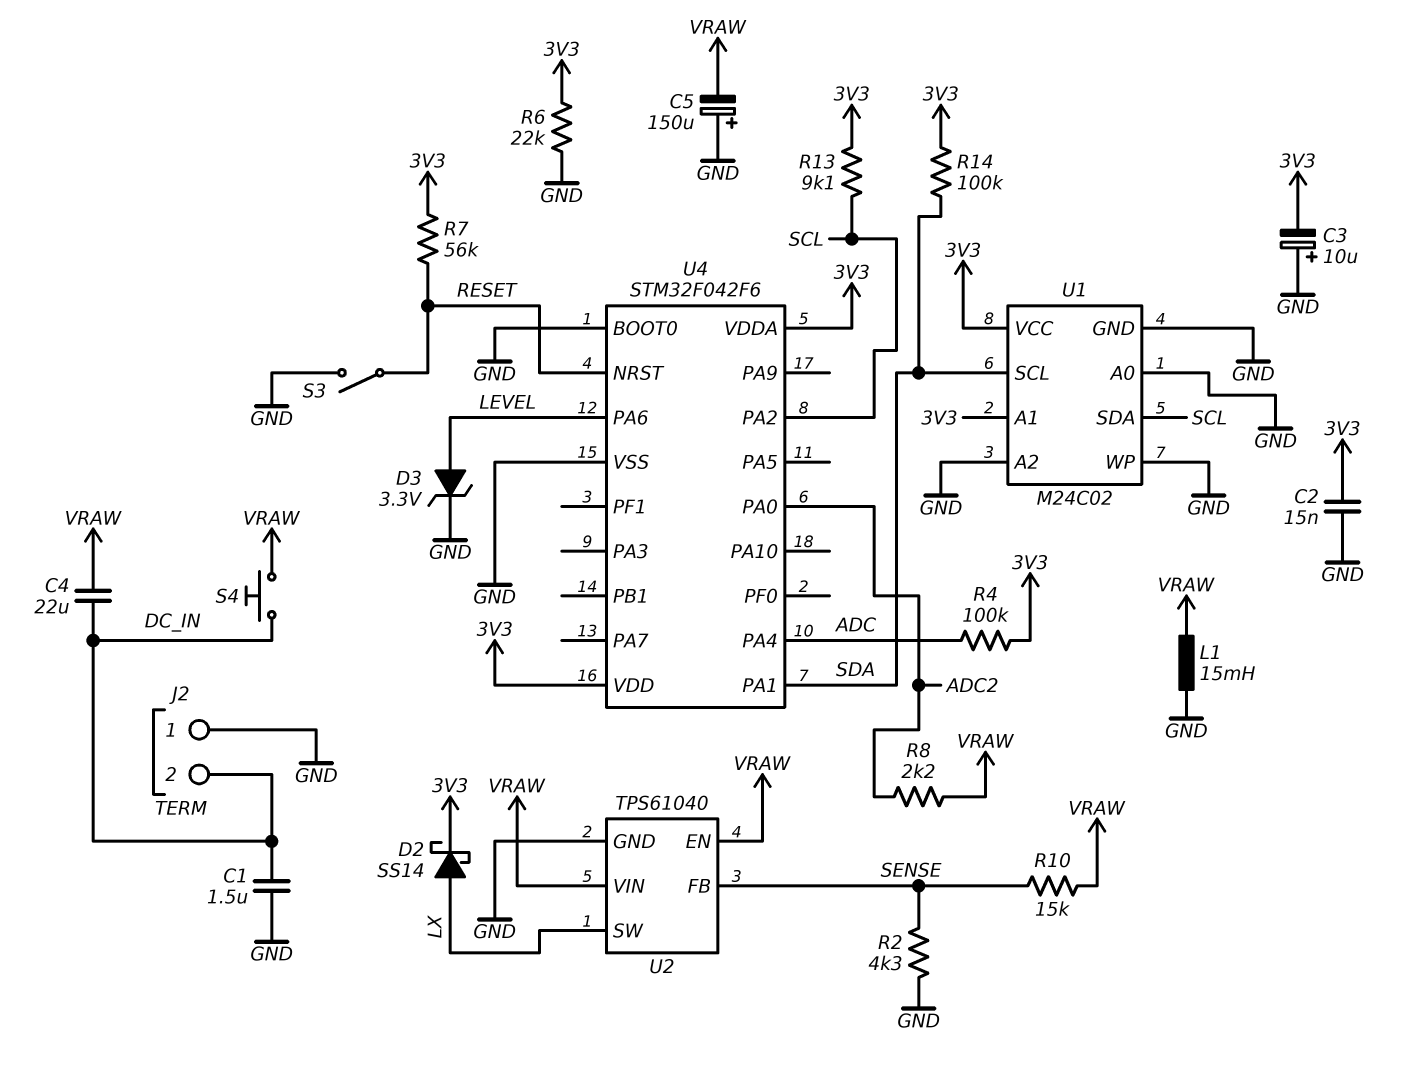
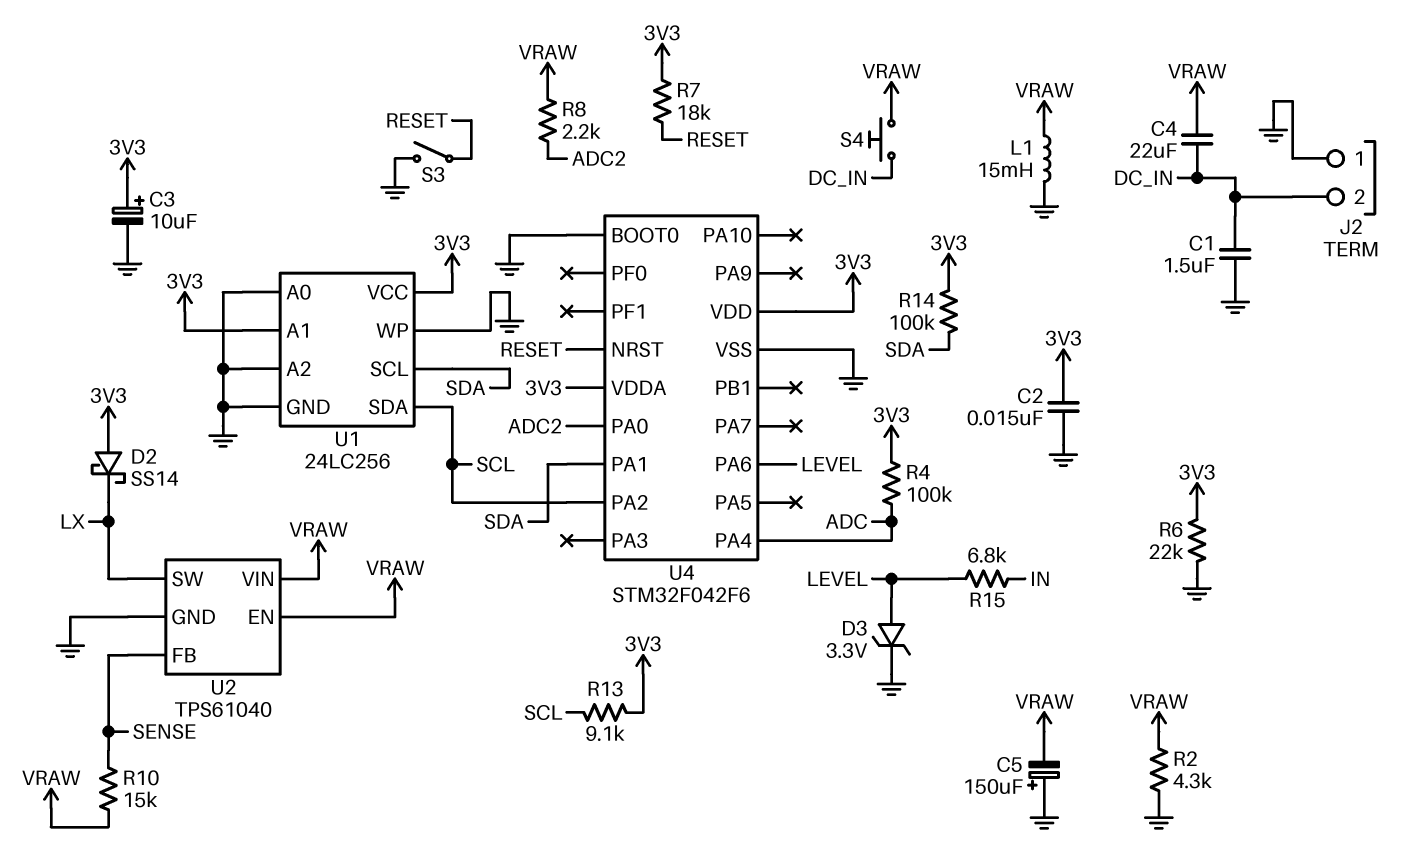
C3: 10uF (plus GND, minus 3V3) -> 10uF (plus 3V3, minus GND)
D2: schottky SS14 (A LX, K 3V3) -> schottky SS14 (A 3V3, K LX)
R2: 4.3k (GND, SENSE) -> 4.3k (GND, VRAW)
R7: 56k (3V3, RESET) -> 18k (3V3, RESET)
R15: none -> 6.8k (IN, LEVEL)
U1: M24C02 -> 24LC256

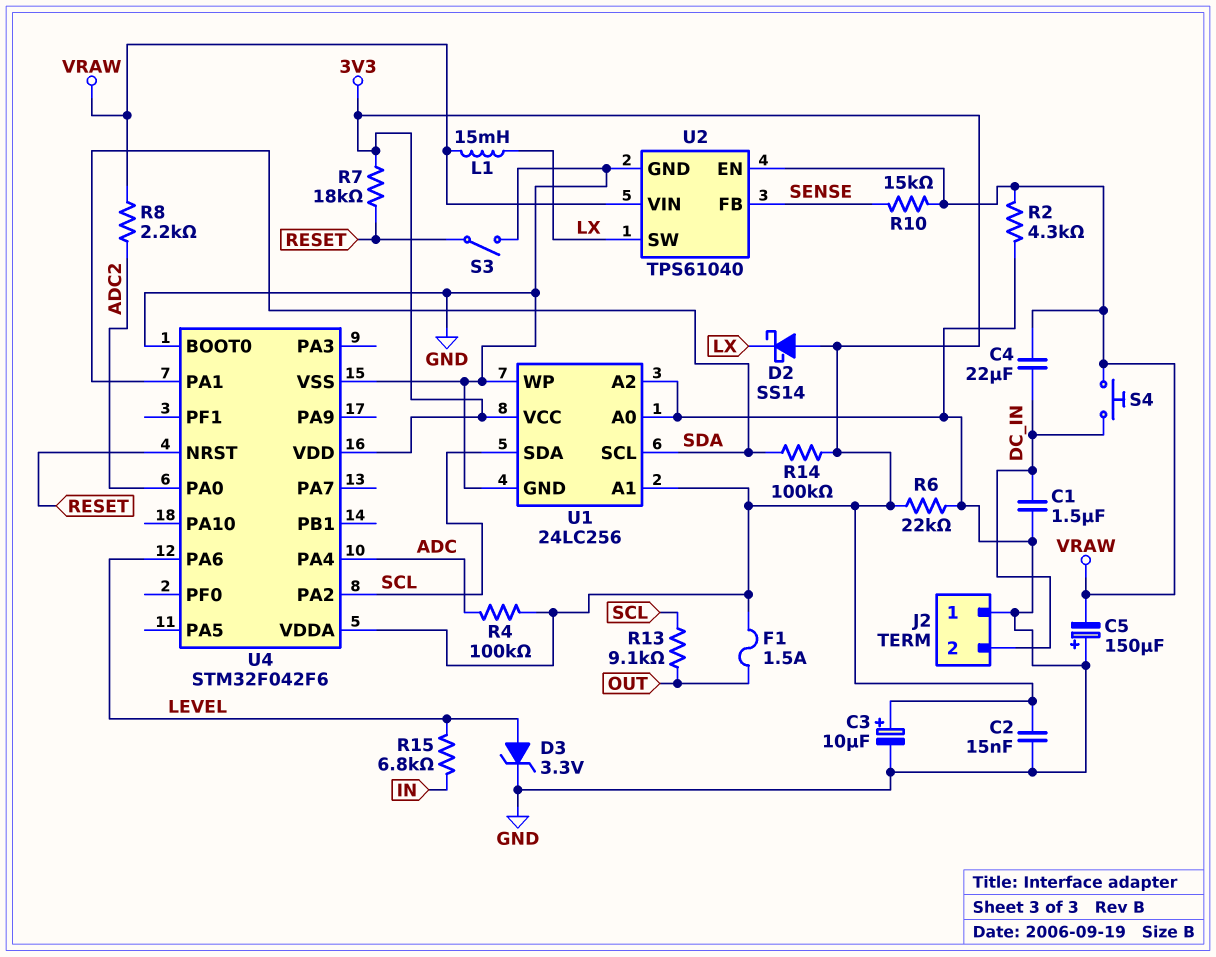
F1: none -> 1.5A (3V3, OUT)
L1: 15mH (GND, VRAW) -> 15mH (LX, VRAW)
R13: 9.1k (3V3, SCL) -> 9.1k (OUT, SCL)

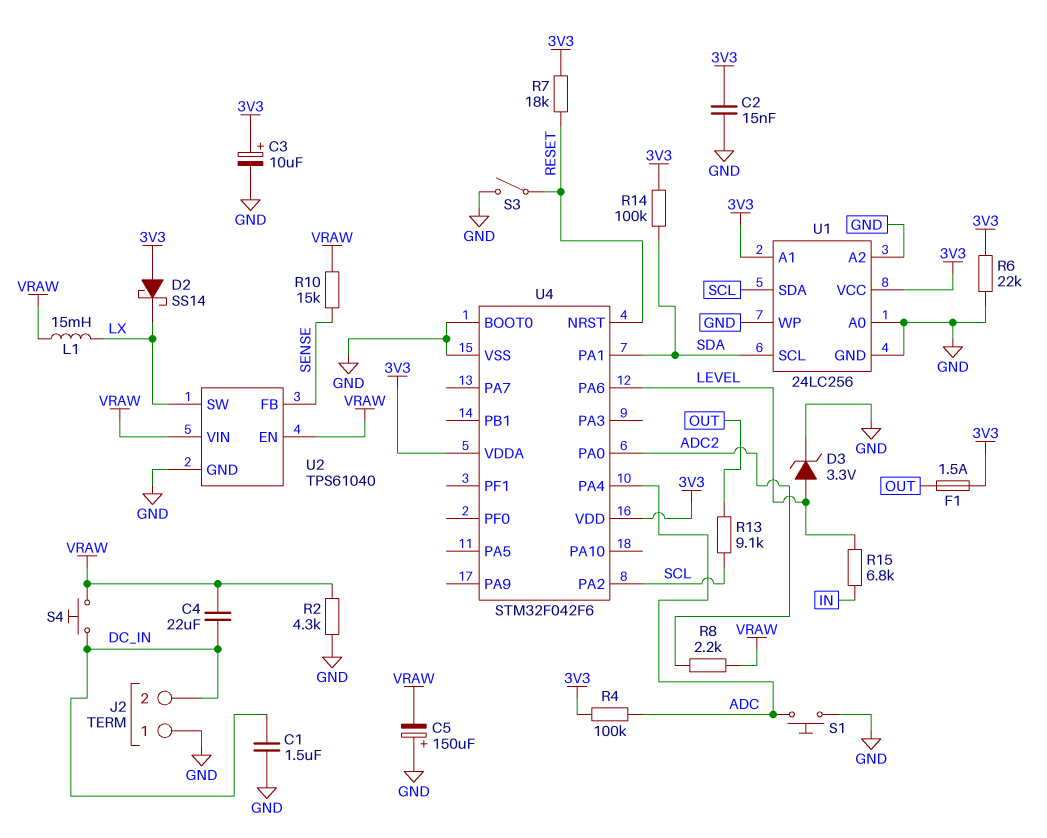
S1: none -> button (ADC, GND)

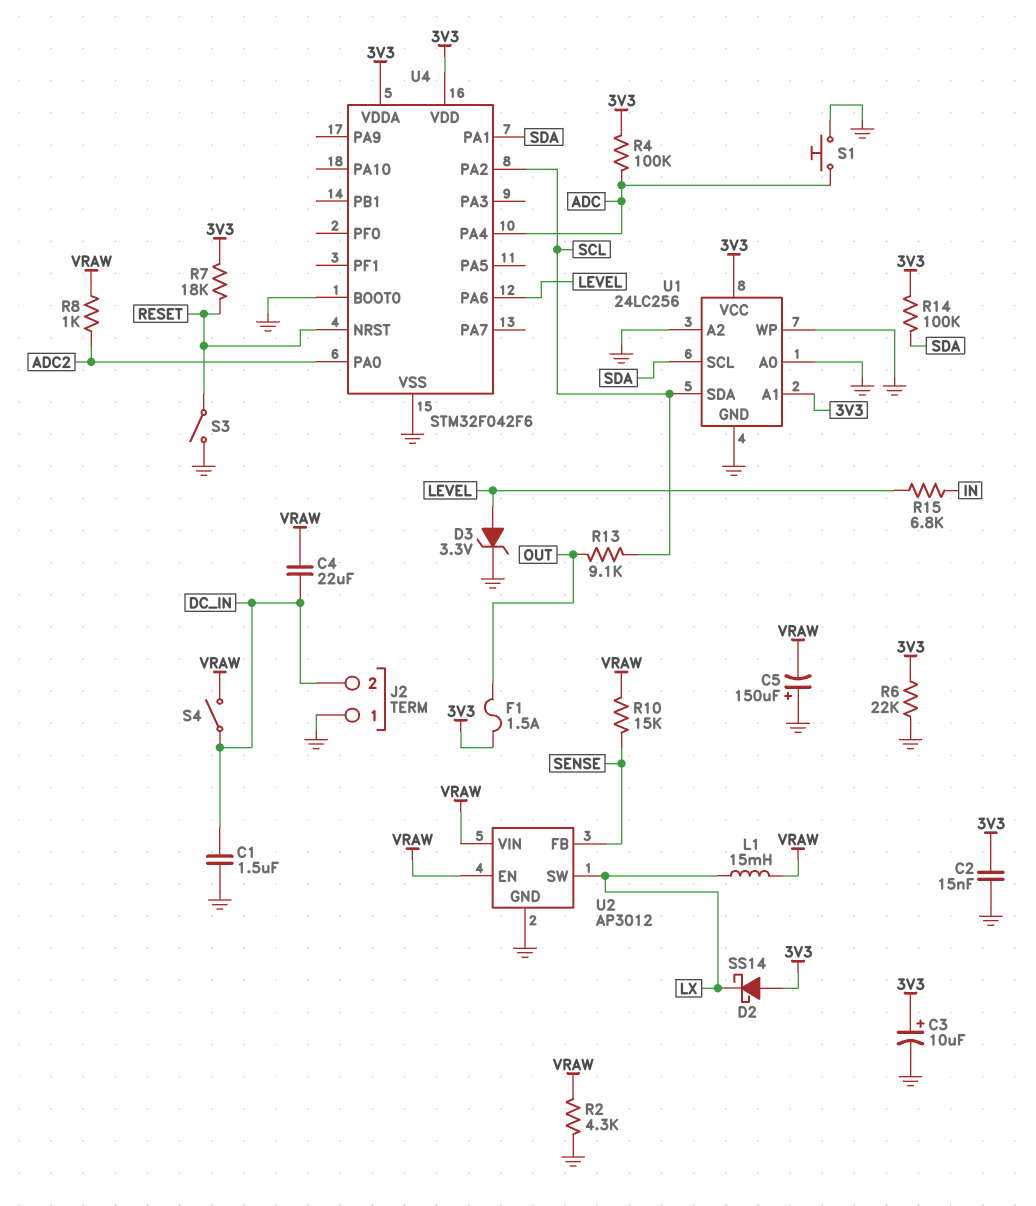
R8: 2.2k (ADC2, VRAW) -> 1k (ADC2, VRAW)
S4: button (DC_IN, VRAW) -> switch (DC_IN, VRAW)
U2: TPS61040 -> AP3012

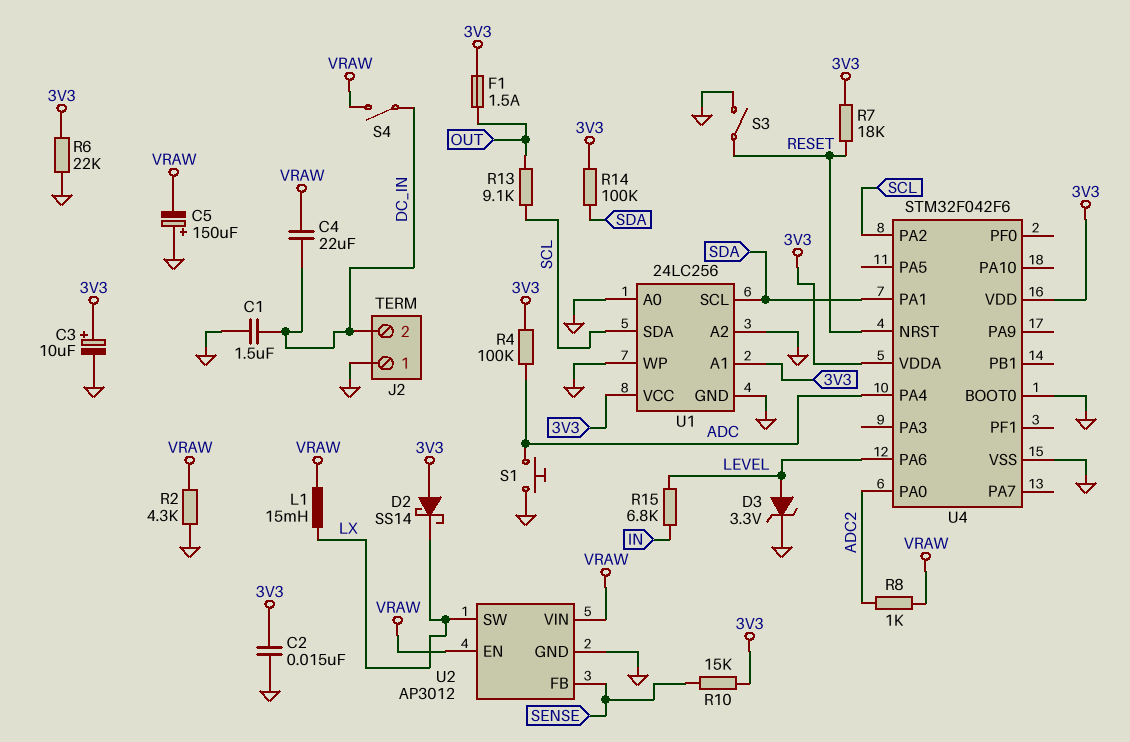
R10: 15k (SENSE, VRAW) -> 15k (3V3, SENSE)

